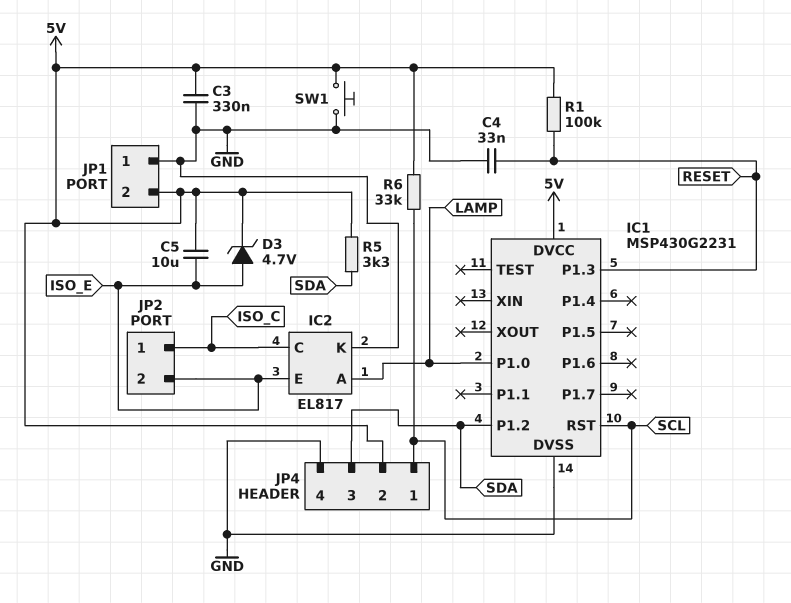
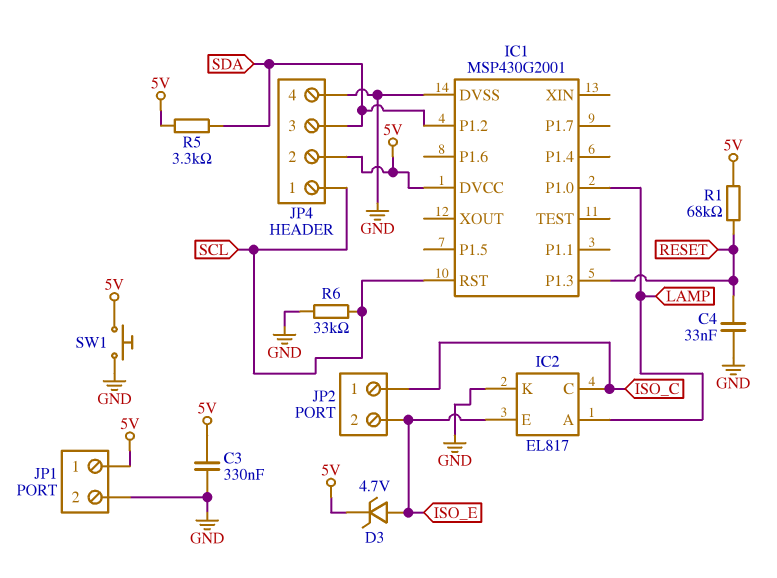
C5: 10uF (5V, ISO_E) -> none
IC1: MSP430G2231 -> MSP430G2001
JP1 pin 1: GND -> 5V
JP1 pin 2: 5V -> GND
R1: 100k (5V, RESET) -> 68k (5V, RESET)
R6: 33k (5V, SCL) -> 33k (GND, SCL)

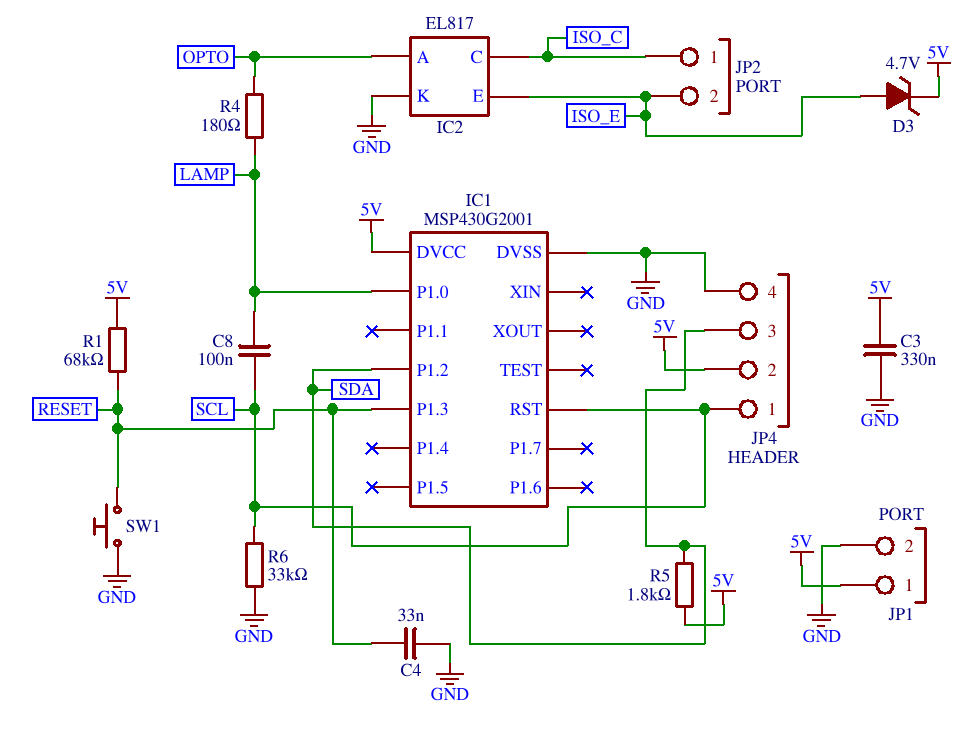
C8: none -> 100nF (LAMP, SCL)
IC2 pin A: LAMP -> OPTO
R4: none -> 180 (LAMP, OPTO)
R5: 3.3k (5V, SDA) -> 1.8k (5V, SDA)
SW1: button (5V, GND) -> button (GND, RESET)

